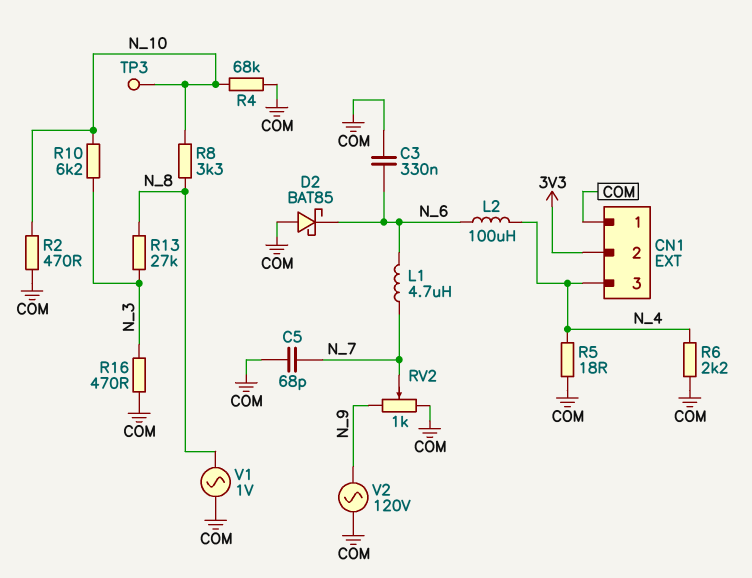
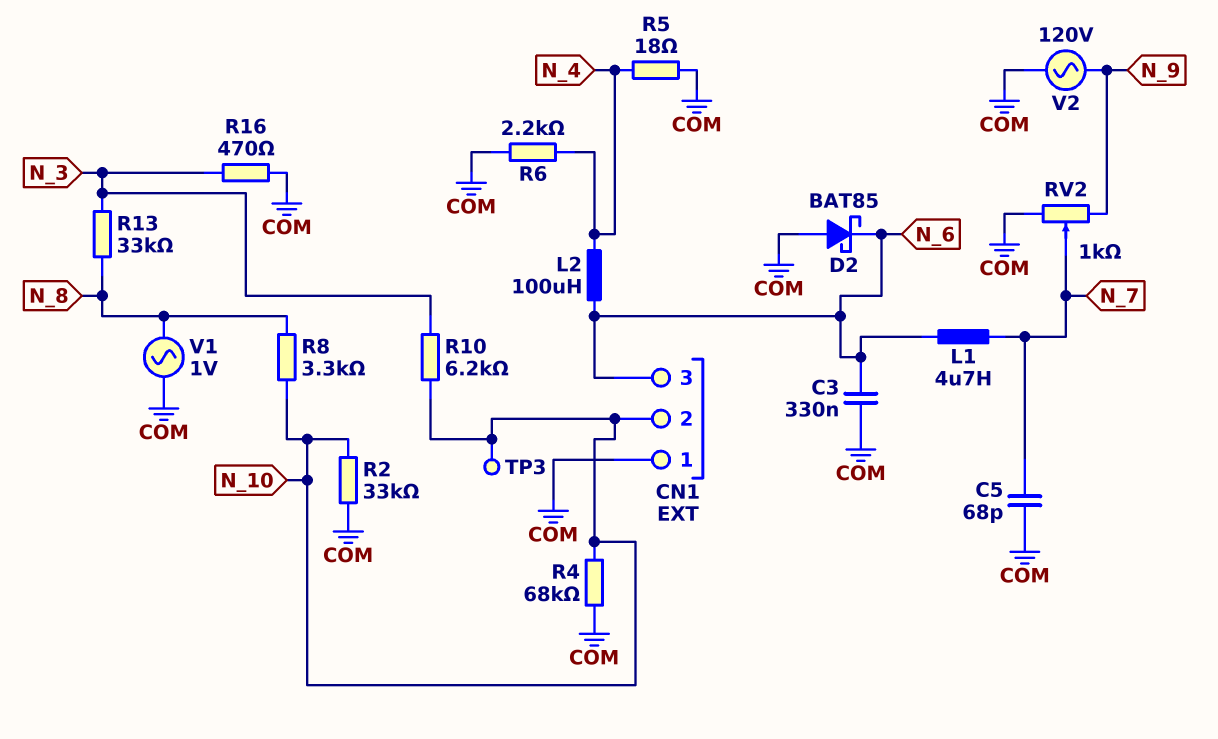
CN1 pin 2: 3V3 -> N_10
CN1 pin 3: N_4 -> N_6
R2: 470 (COM, N_10) -> 33k (COM, N_10)
R13: 27k (N_3, N_8) -> 33k (N_3, N_8)

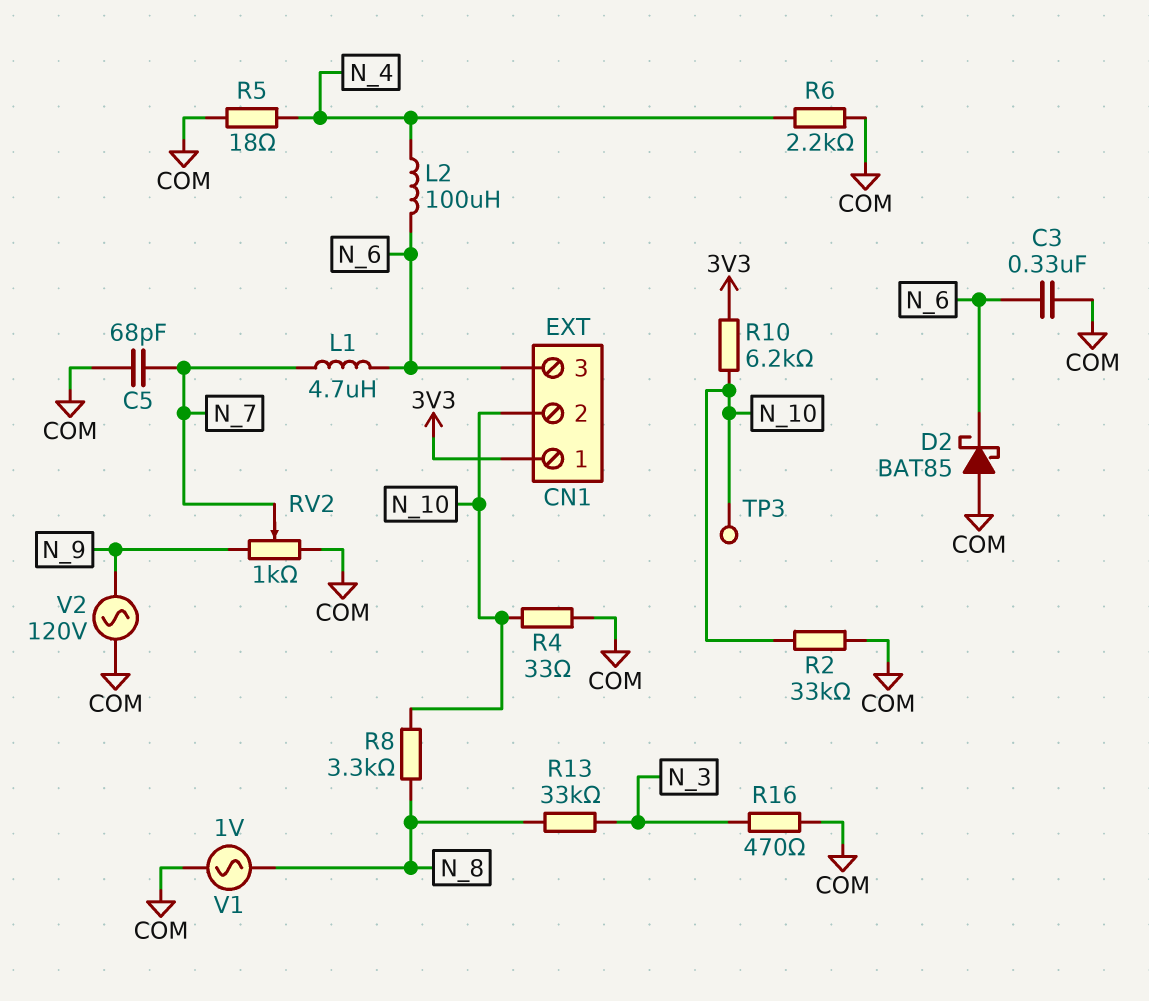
CN1 pin 1: COM -> 3V3
R4: 68k (COM, N_10) -> 33 (COM, N_10)
R10: 6.2k (N_3, N_10) -> 6.2k (3V3, N_10)

